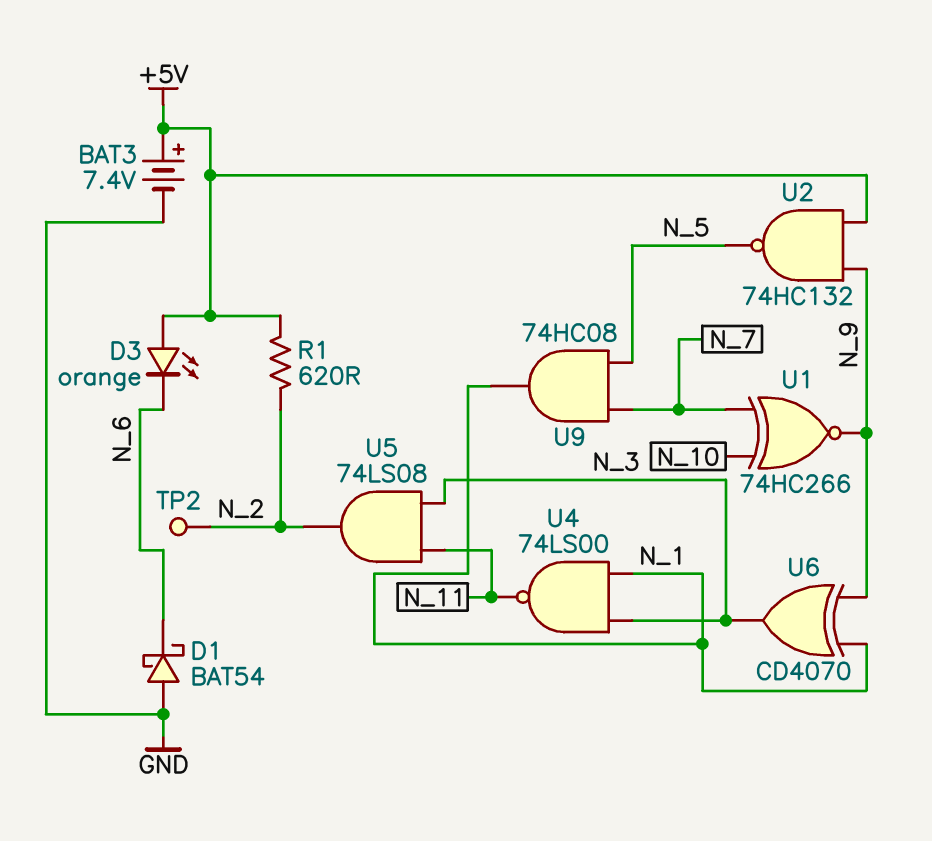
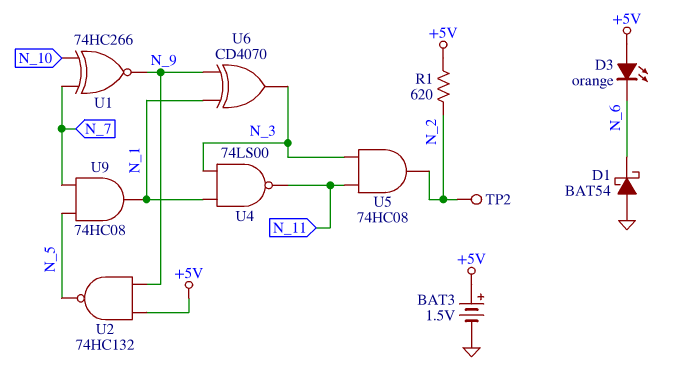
BAT3: 7.4V (plus +5V, minus GND) -> 1.5V (plus +5V, minus GND)
U5: AND 74LS08 (in N_3, in N_11, out N_2) -> AND 74HC08 (in N_3, in N_11, out N_2)

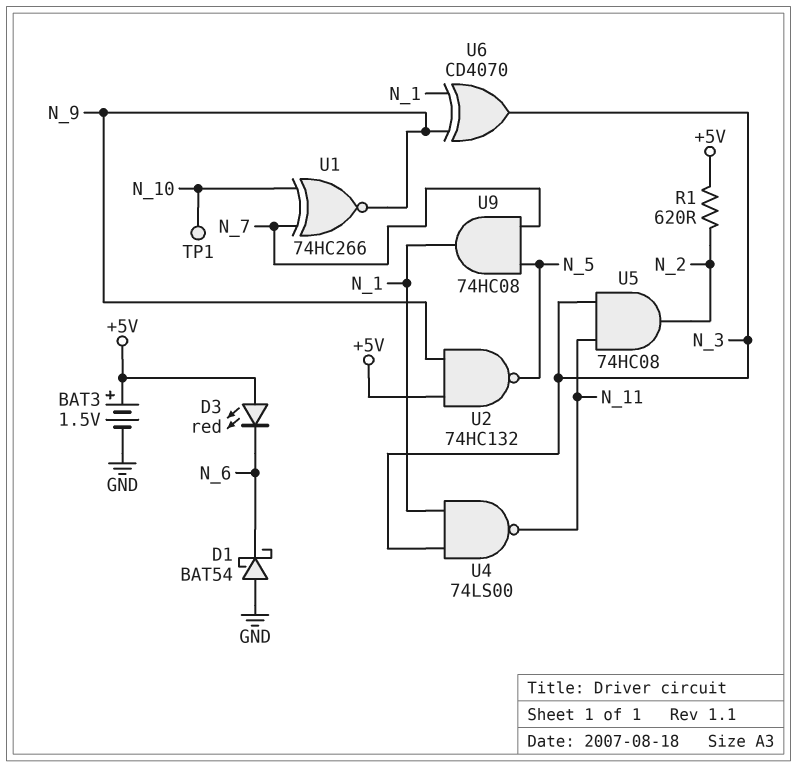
D3: LED orange (A +5V, K N_6) -> LED red (A +5V, K N_6)
TP1: none -> test point (N_10)
TP2: test point (N_2) -> none

